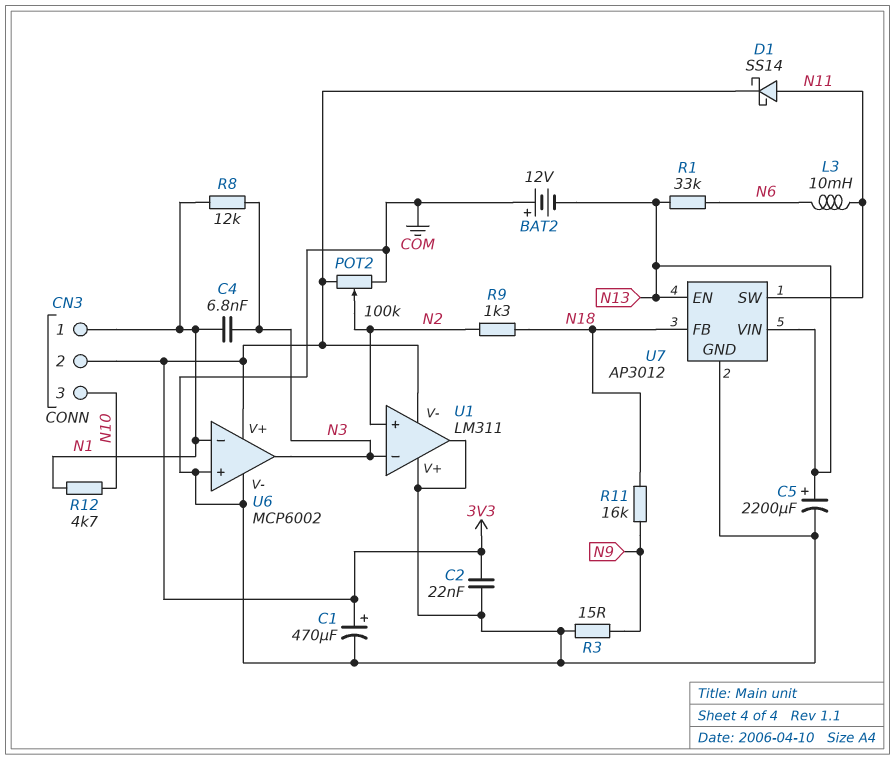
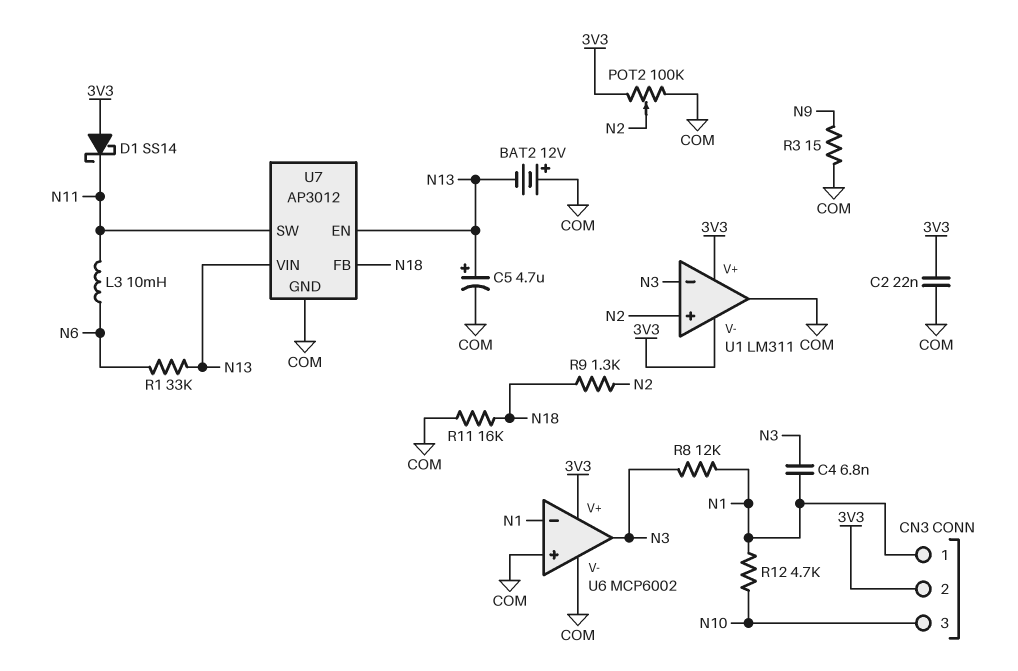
C1: 470uF (plus 3V3, minus COM) -> none
C5: 2200uF (plus N13, minus COM) -> 4.7uF (plus N13, minus COM)
D1: schottky SS14 (A N11, K 3V3) -> schottky SS14 (A 3V3, K N11)
R11: 16k (N9, N18) -> 16k (COM, N18)
U1 pin V+: COM -> 3V3

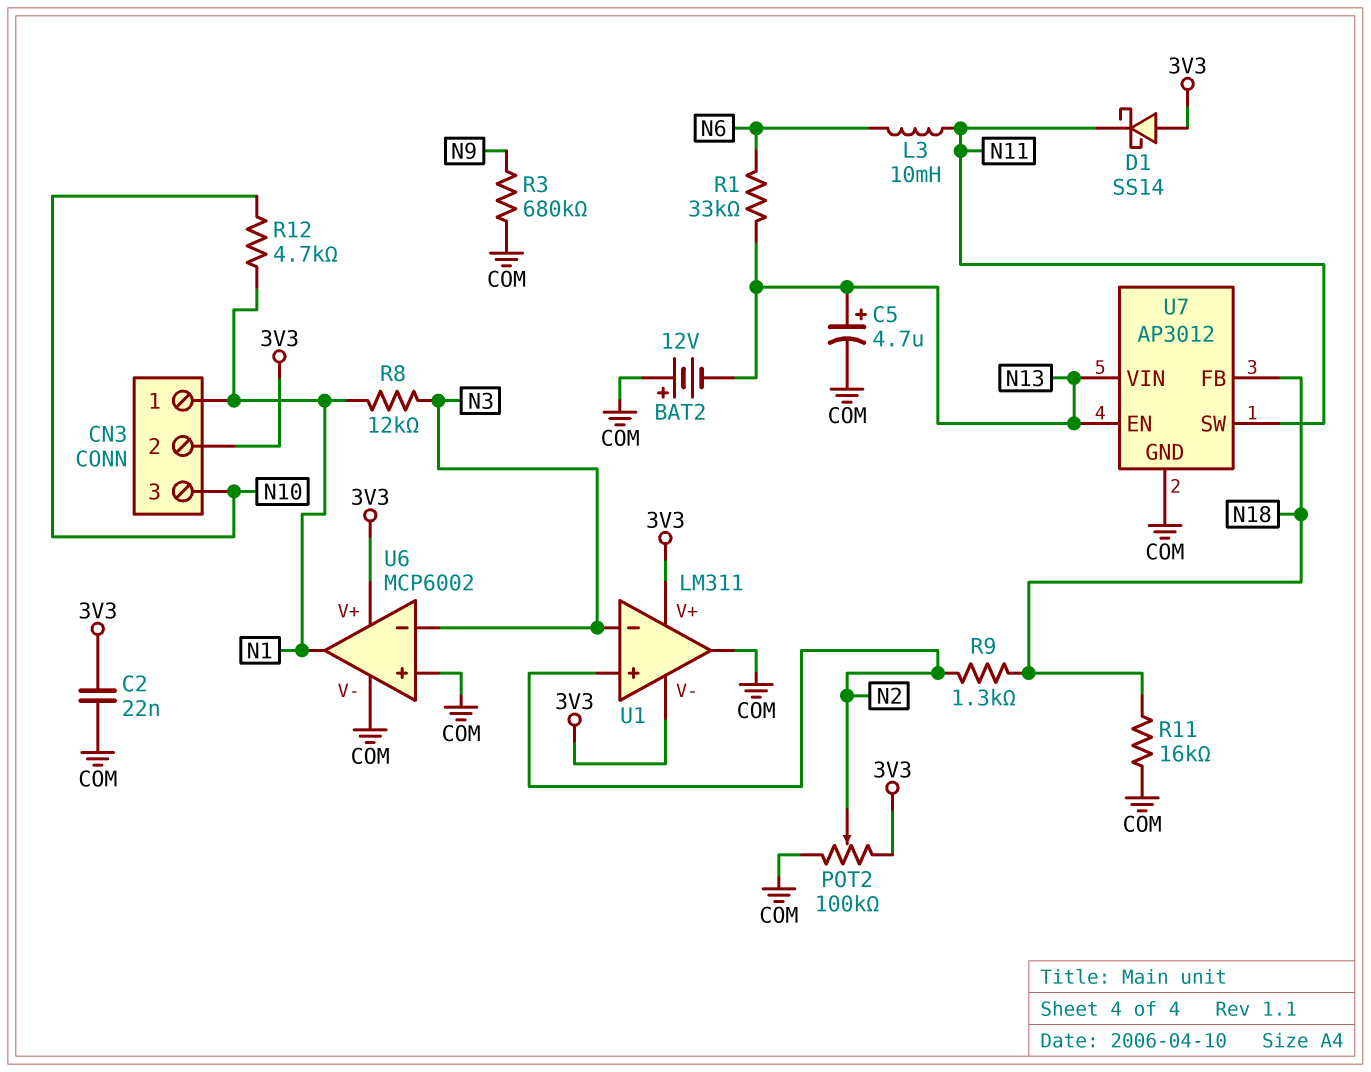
C4: 6.8nF (N1, N3) -> none
R3: 15 (COM, N9) -> 680k (COM, N9)
U6 pin in-: N1 -> N3
U6 pin out: N3 -> N1

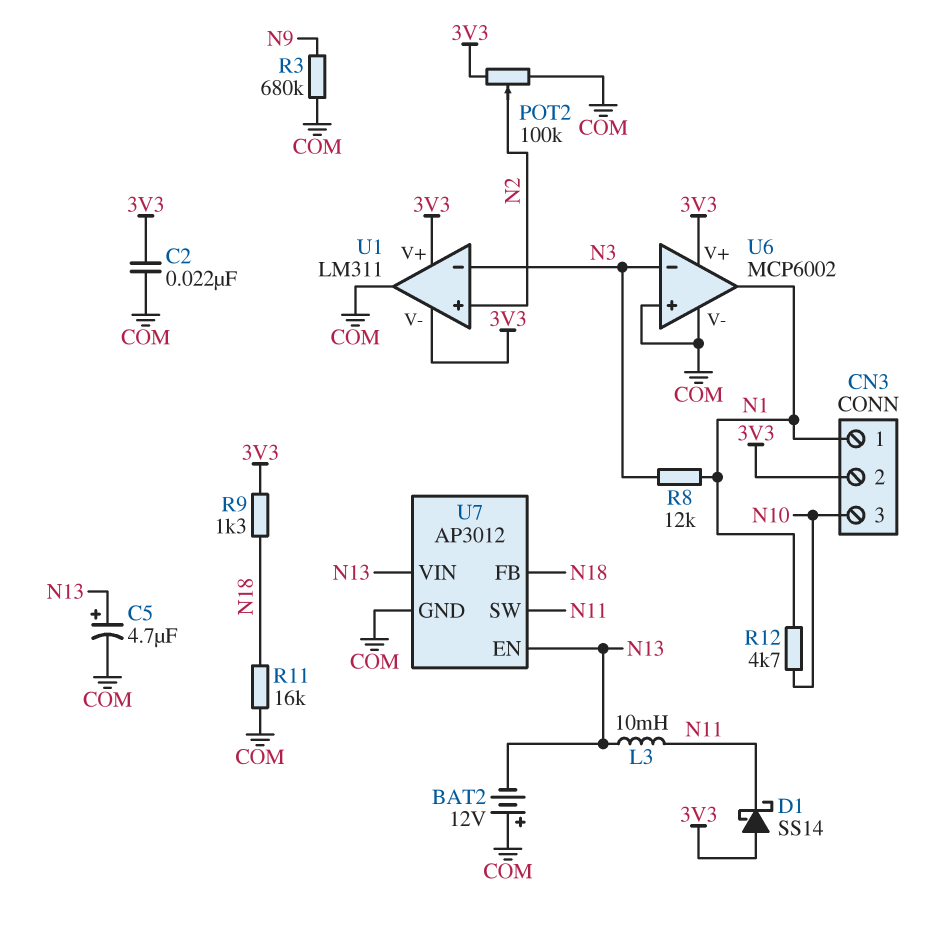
L3: 10mH (N6, N11) -> 10mH (N11, N13)
R1: 33k (N6, N13) -> none
R9: 1.3k (N2, N18) -> 1.3k (3V3, N18)

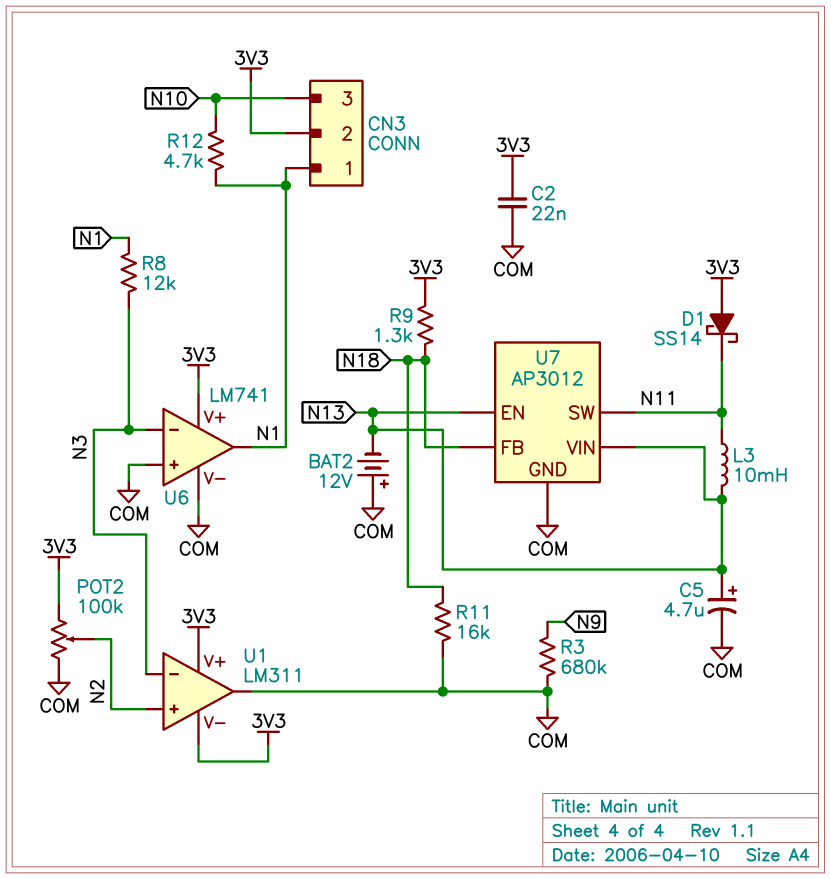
U6: MCP6002 -> LM741

